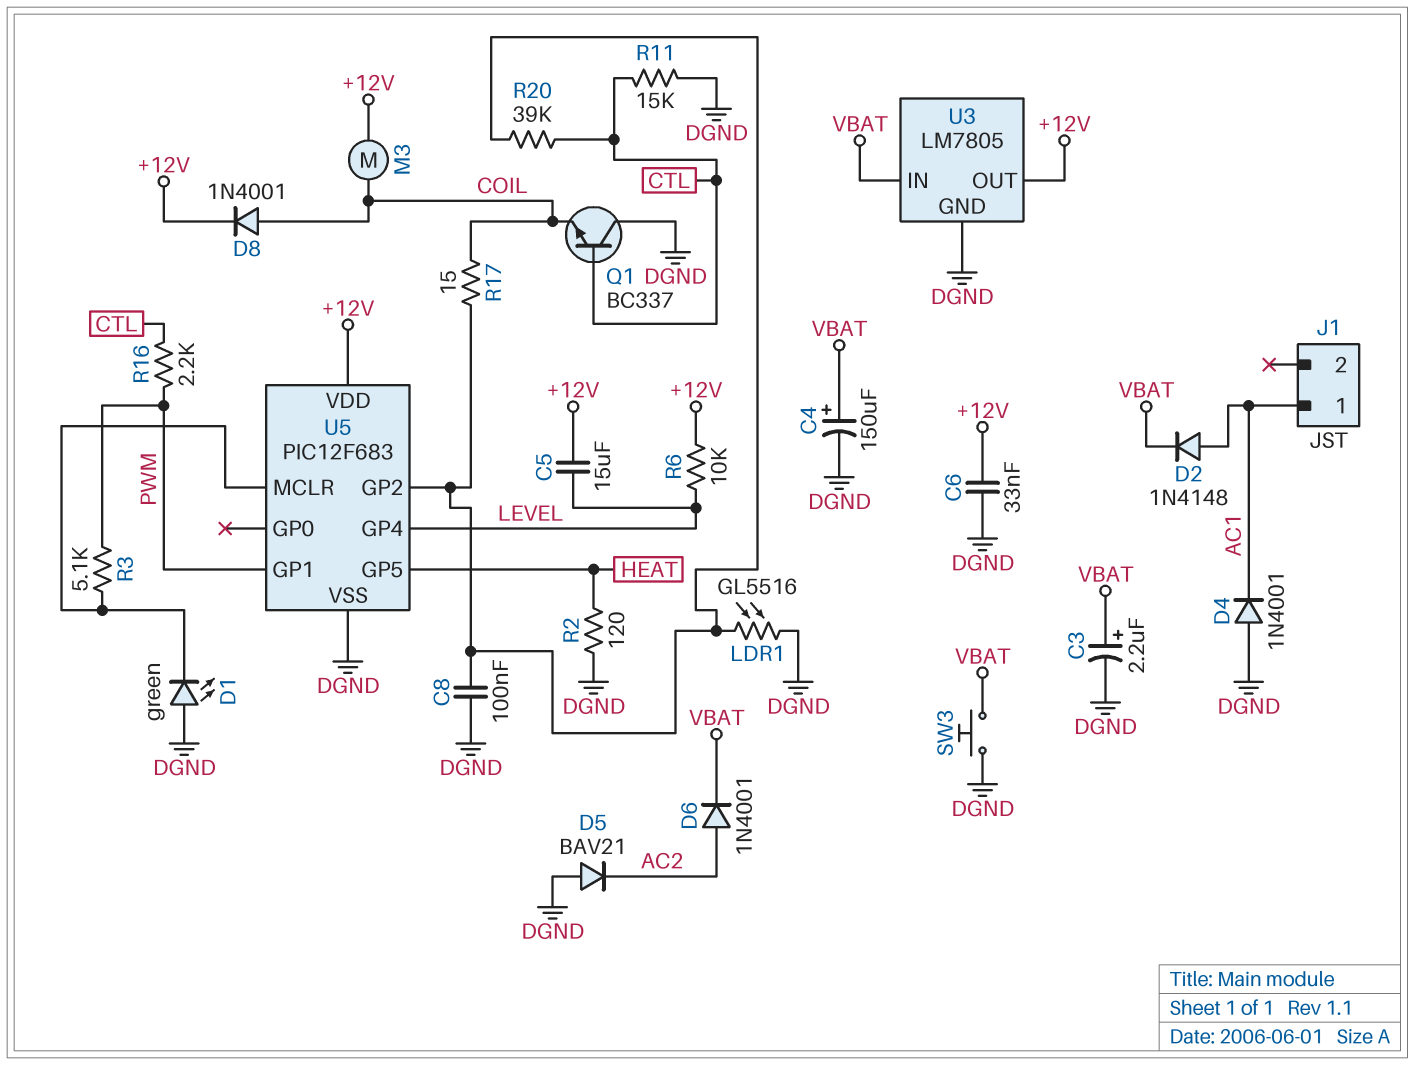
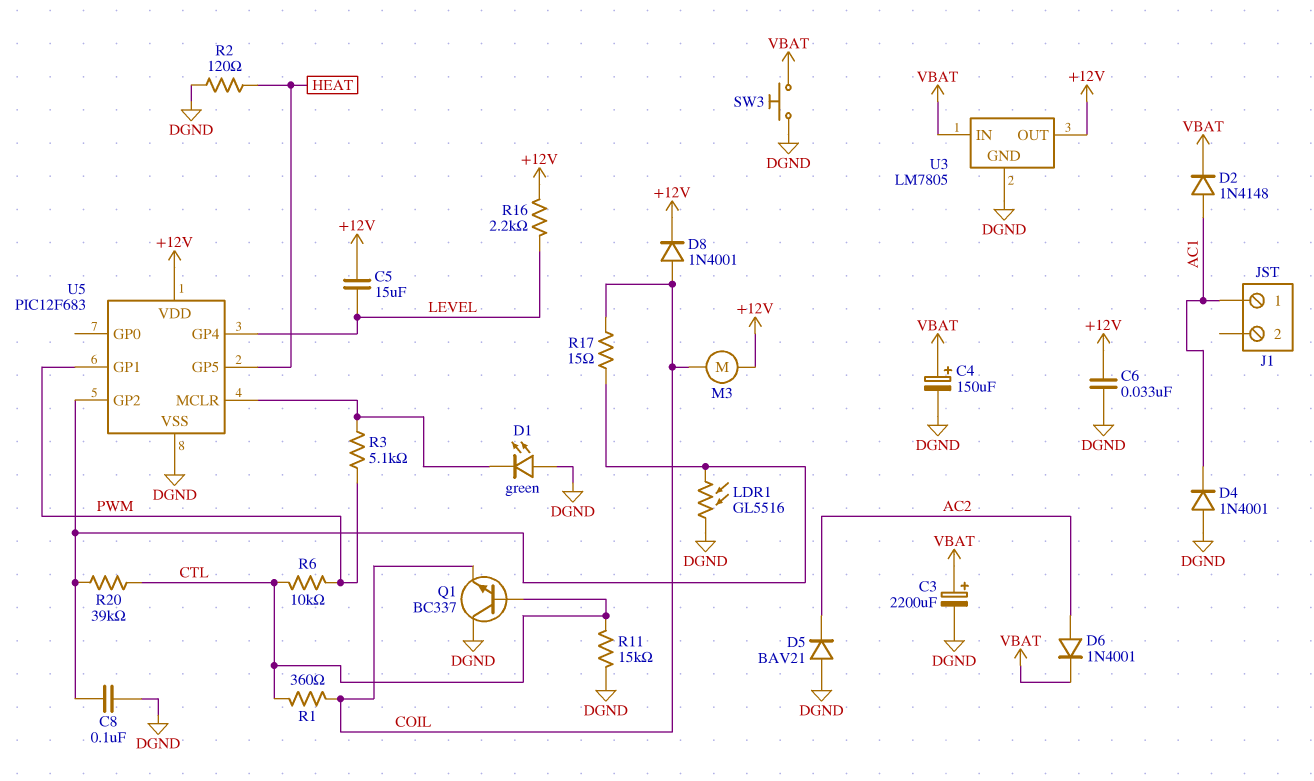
C3: 2.2uF (plus VBAT, minus DGND) -> 2200uF (plus VBAT, minus DGND)
R1: none -> 360 (COIL, CTL)
R6: 10k (+12V, LEVEL) -> 10k (CTL, PWM)
R16: 2.2k (CTL, PWM) -> 2.2k (+12V, LEVEL)

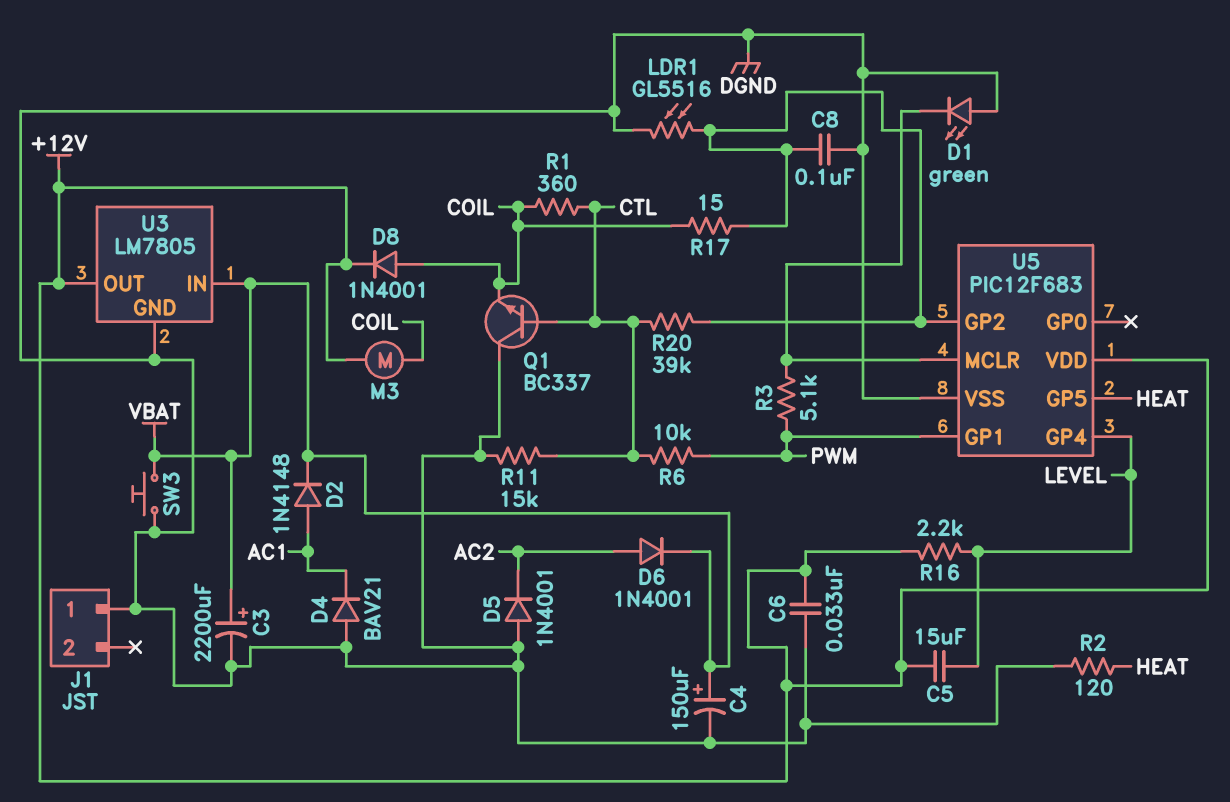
D4: diode 1N4001 (A DGND, K AC1) -> diode BAV21 (A DGND, K AC1)
D5: diode BAV21 (A DGND, K AC2) -> diode 1N4001 (A DGND, K AC2)
J1 pin 1: AC1 -> DGND

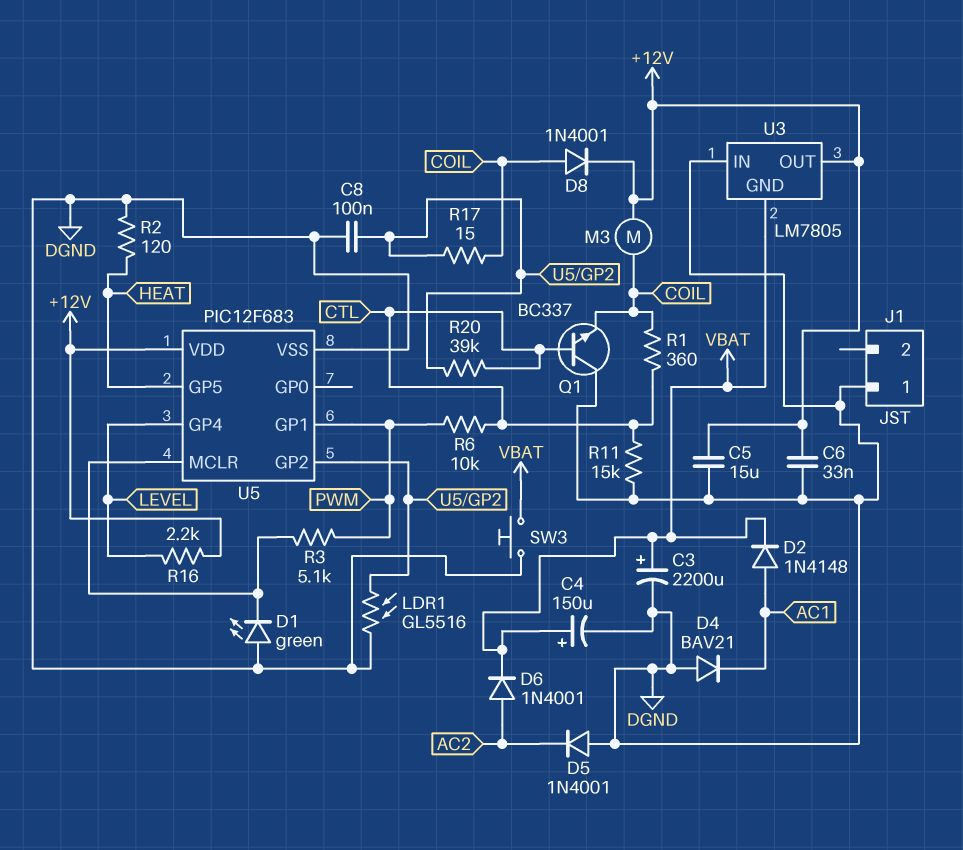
C5: 15uF (+12V, LEVEL) -> 15uF (+12V, DGND)
U3 pin GND: DGND -> VBAT
U3 pin IN: VBAT -> DGND

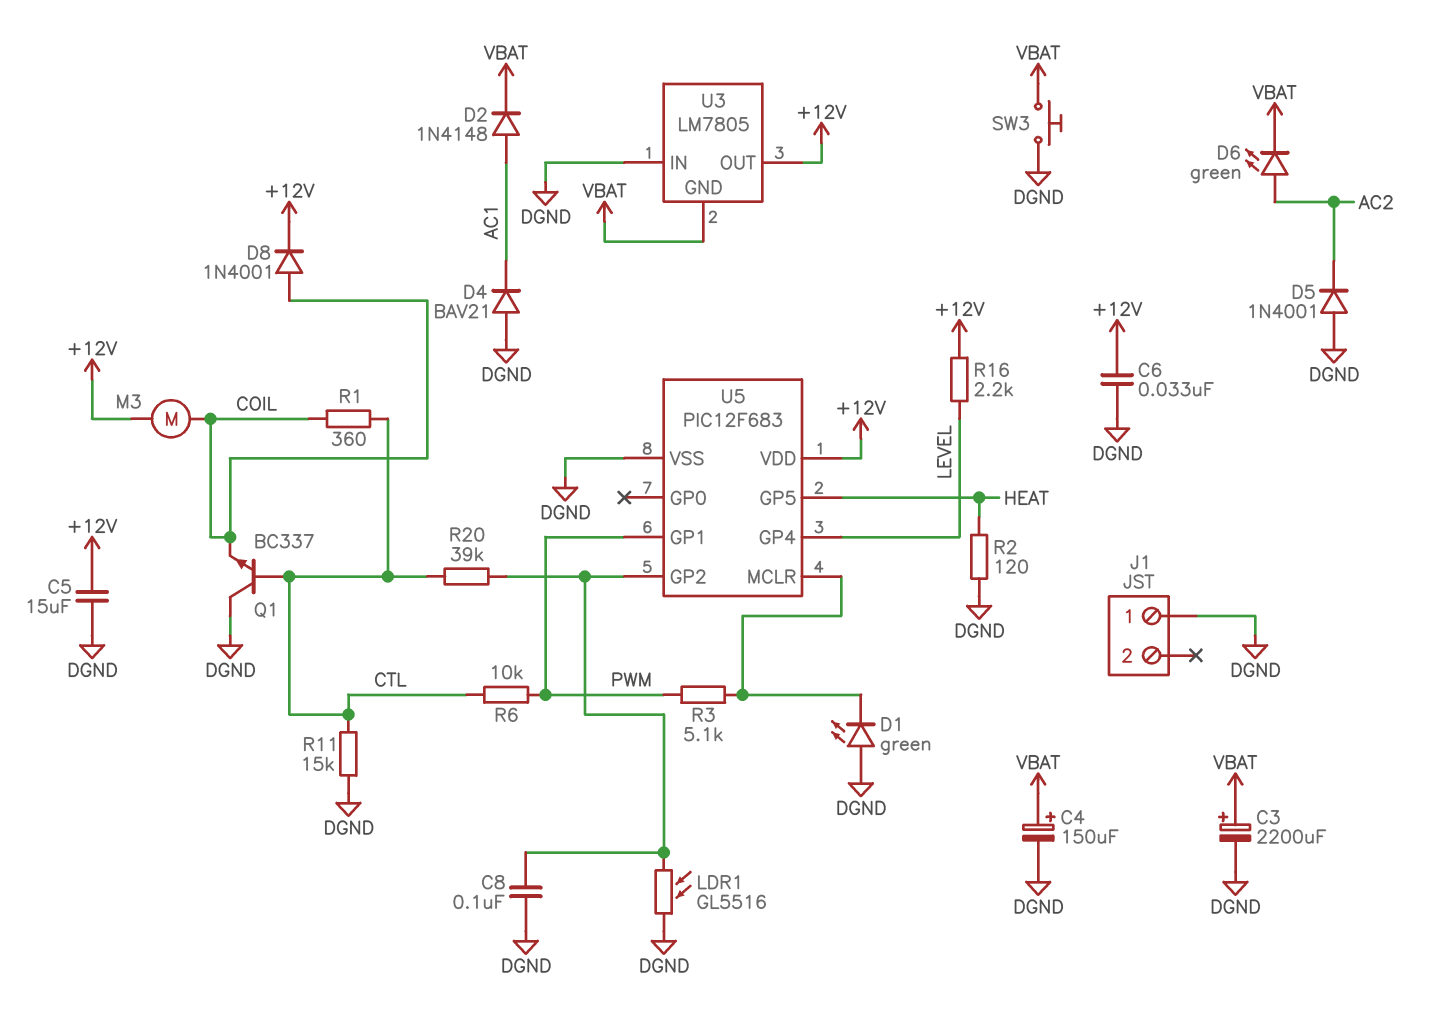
D6: diode 1N4001 (A AC2, K VBAT) -> LED green (A AC2, K VBAT)
R17: 15 (COIL, U5/GP2) -> none

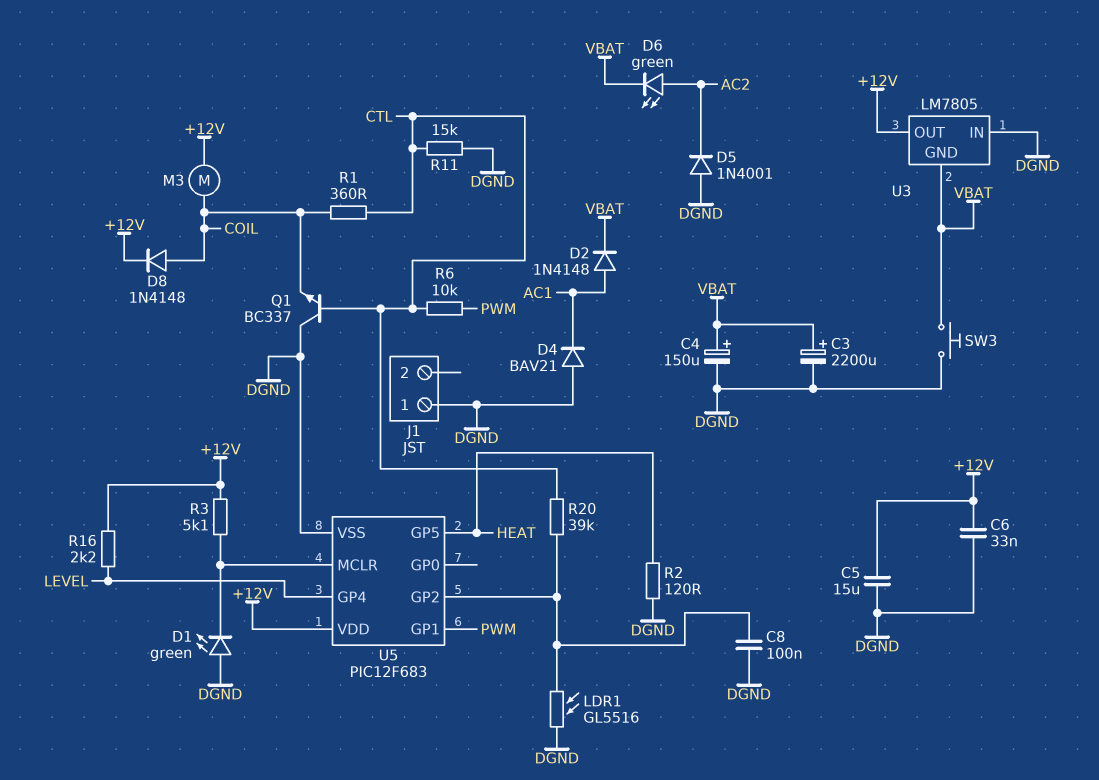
D8: diode 1N4001 (A COIL, K +12V) -> diode 1N4148 (A COIL, K +12V)
R3: 5.1k (PWM, U5/MCLR) -> 5.1k (+12V, U5/MCLR)

